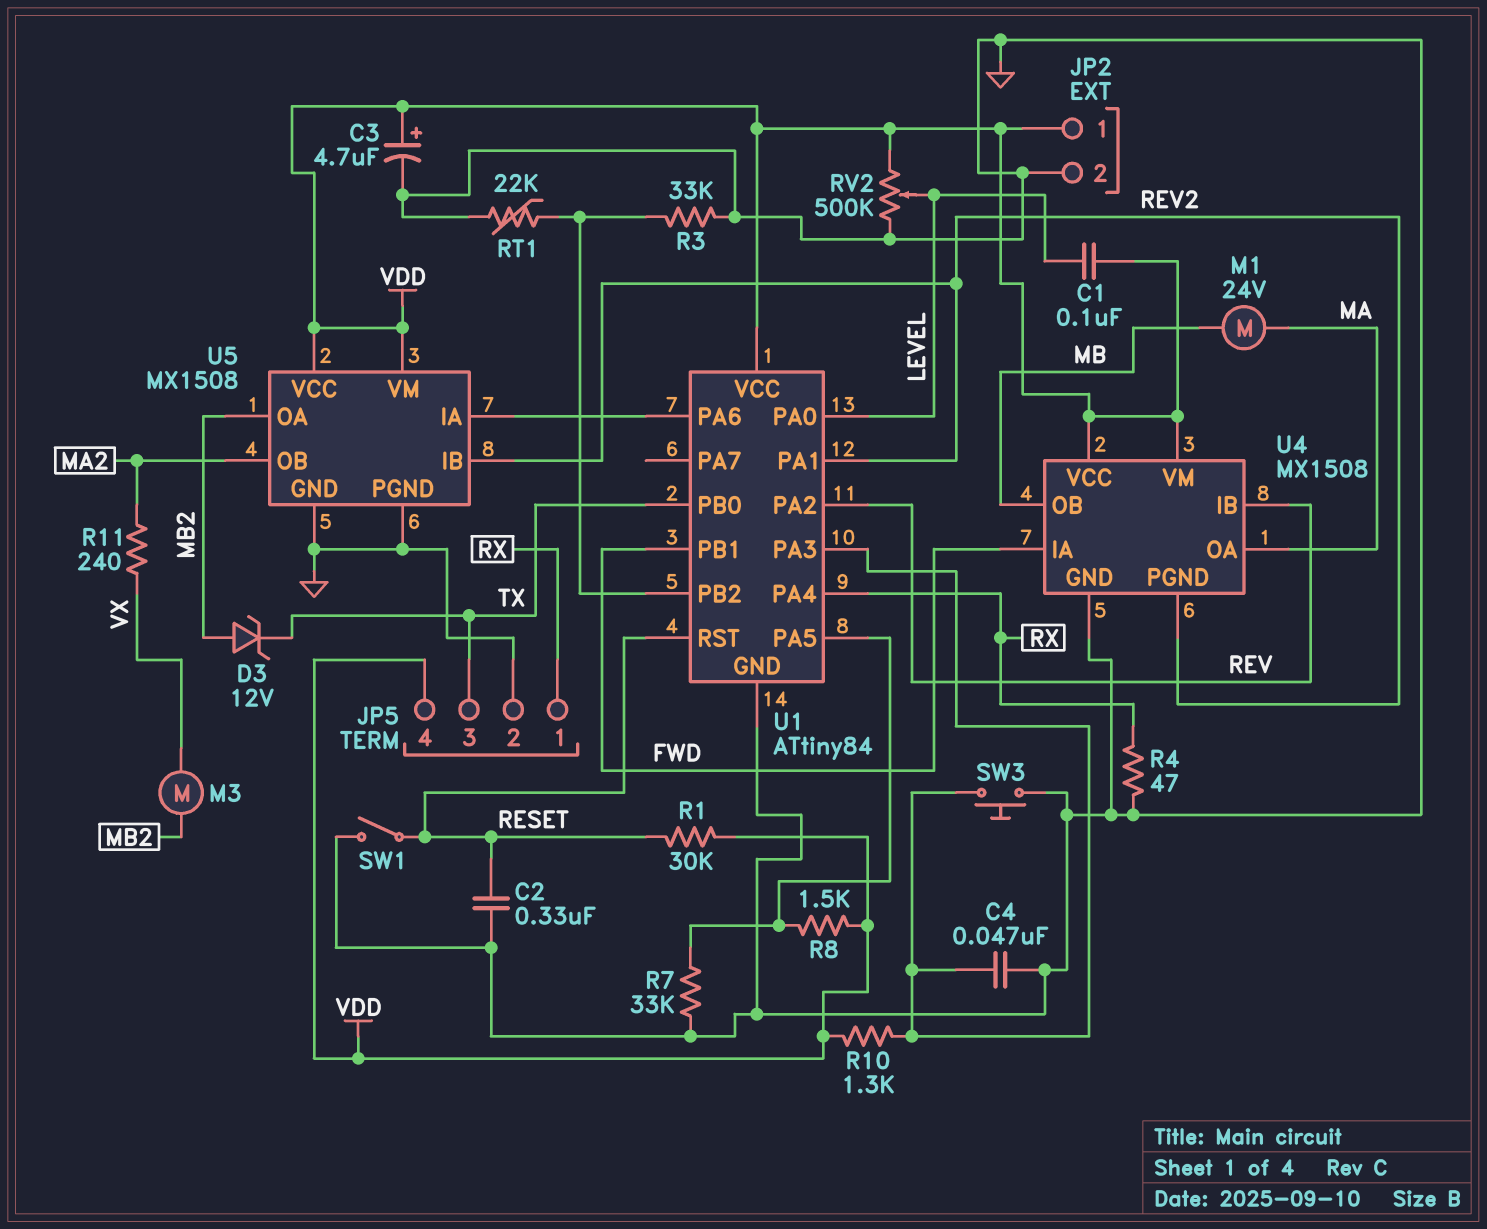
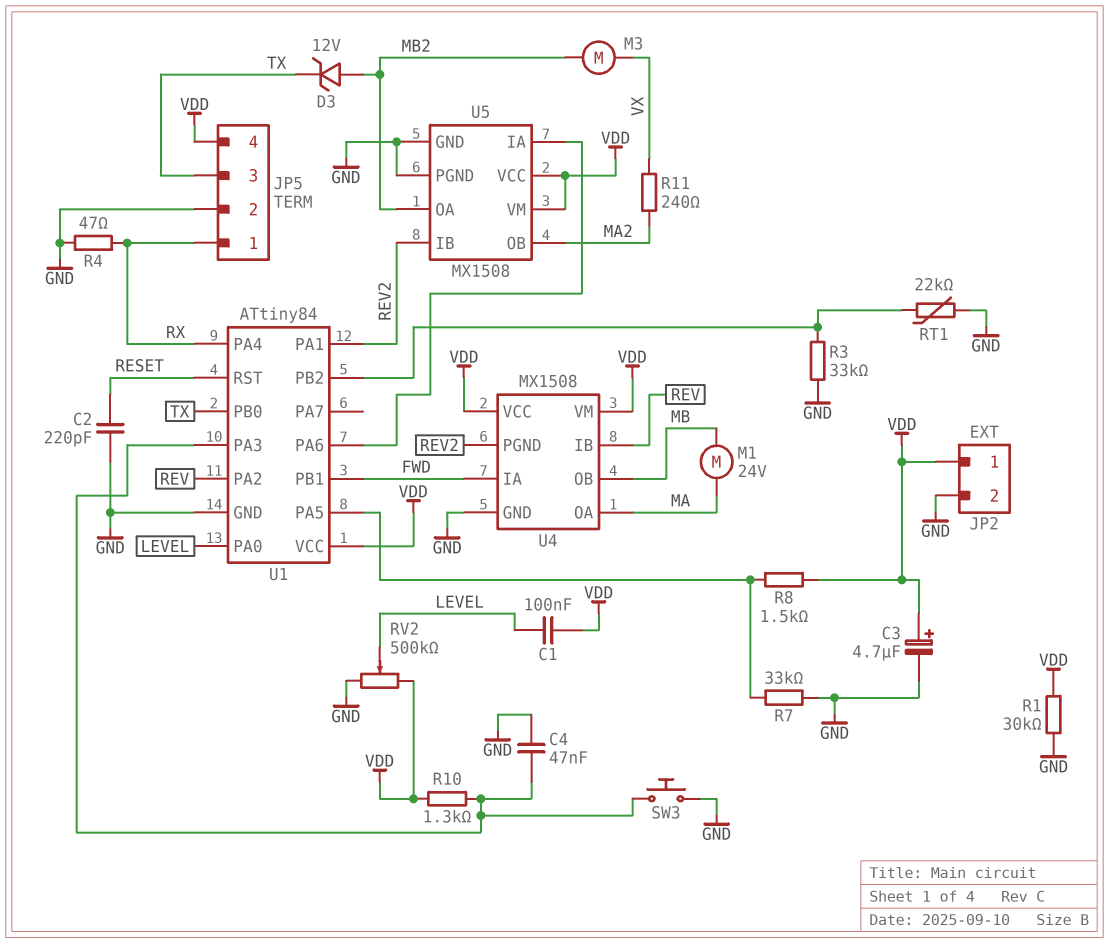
C2: 330nF (GND, RESET) -> 220pF (GND, RESET)
R1: 30k (RESET, VDD) -> 30k (GND, VDD)
SW1: switch (GND, RESET) -> none

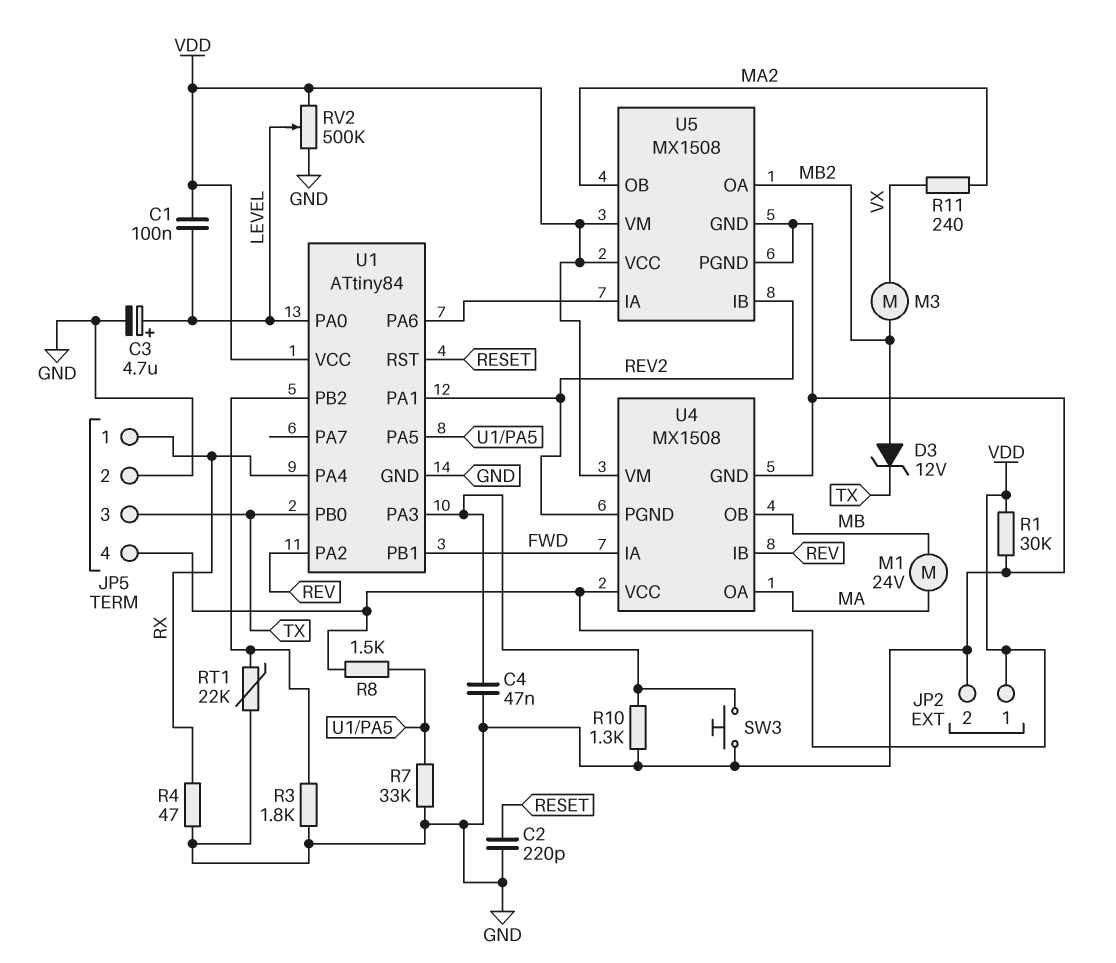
C3: 4.7uF (plus VDD, minus GND) -> 4.7uF (plus LEVEL, minus GND)
R3: 33k (GND, U1/PB2) -> 1.8k (GND, U1/PB2)
R10: 1.3k (U1/PA3, VDD) -> 1.3k (GND, U1/PA3)

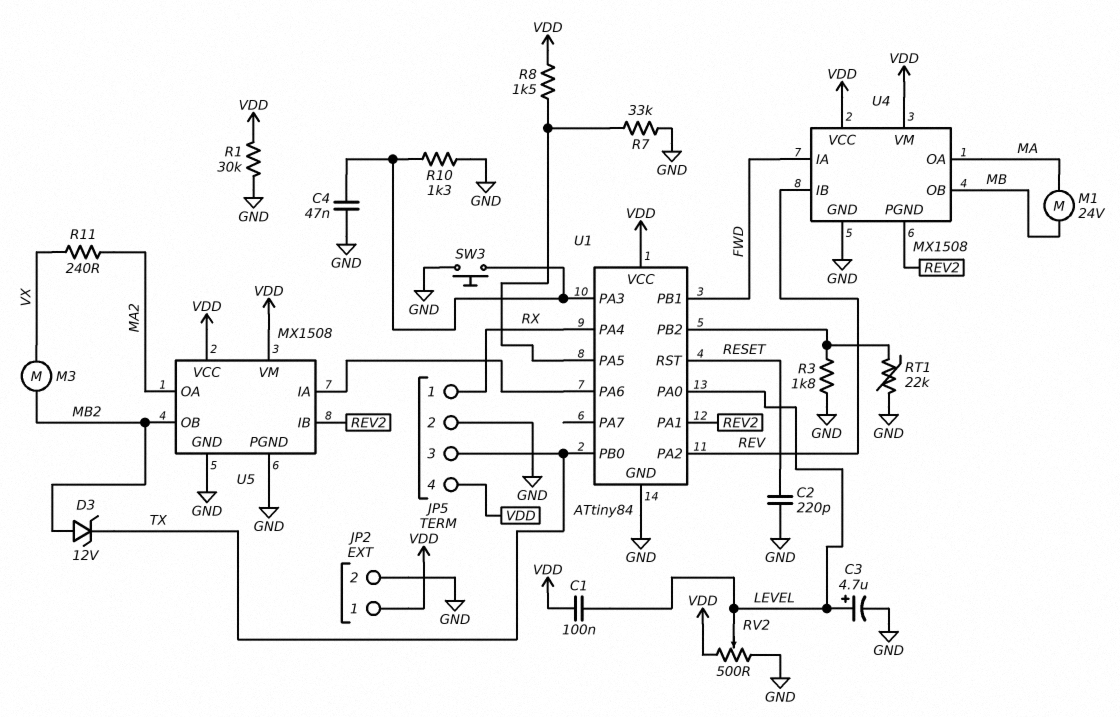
R4: 47 (GND, RX) -> none
RV2: 500k (GND, VDD, wiper LEVEL) -> 500 (GND, VDD, wiper LEVEL)
U5 pin OA: MB2 -> MA2
U5 pin OB: MA2 -> MB2

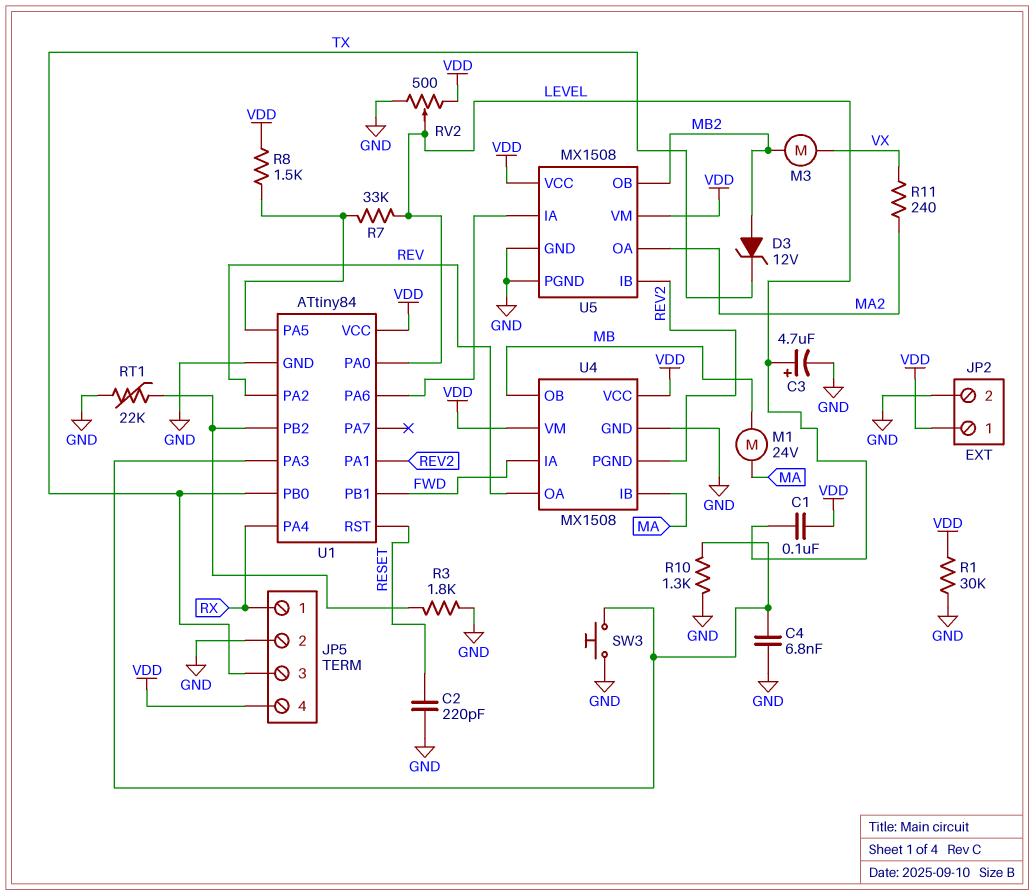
C4: 47nF (GND, U1/PA3) -> 6.8nF (GND, U1/PA3)
R7: 33k (GND, U1/PA5) -> 33k (LEVEL, U1/PA5)
U4 pin IB: REV -> MA
U4 pin OA: MA -> REV

